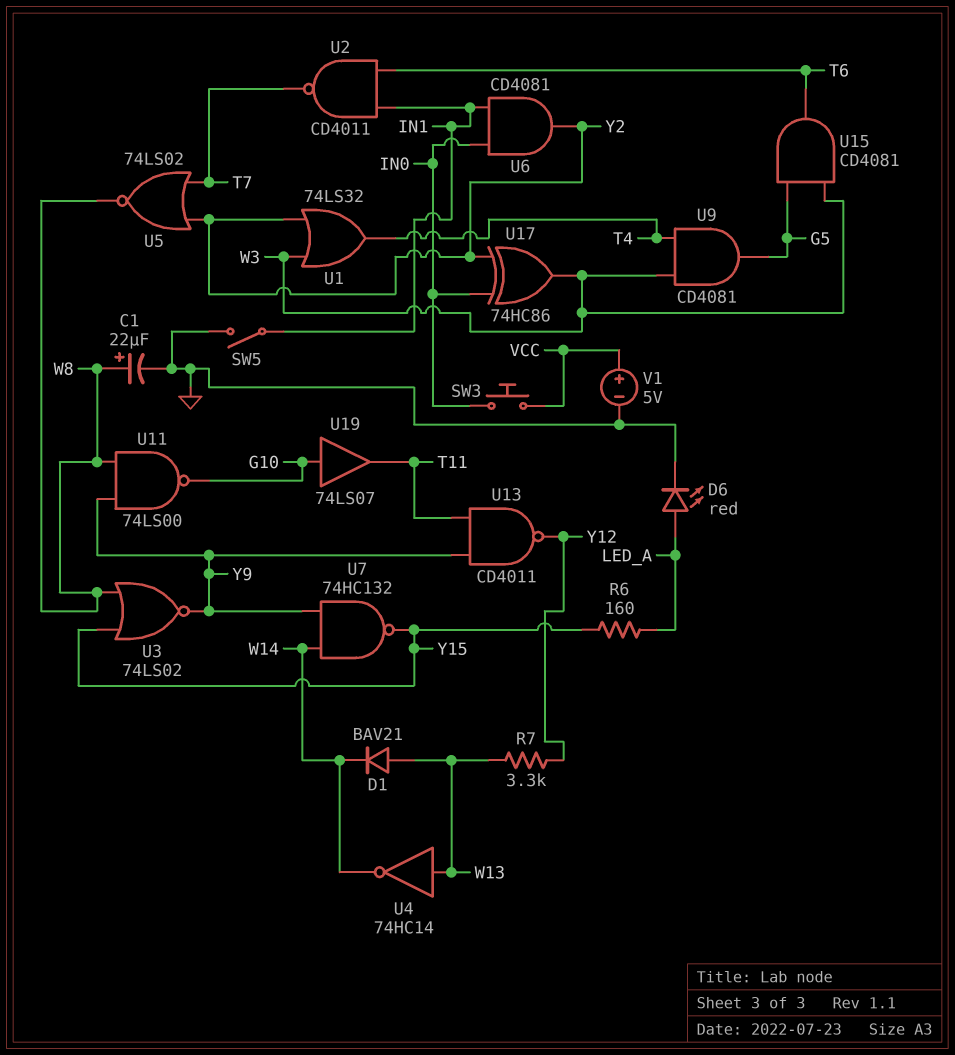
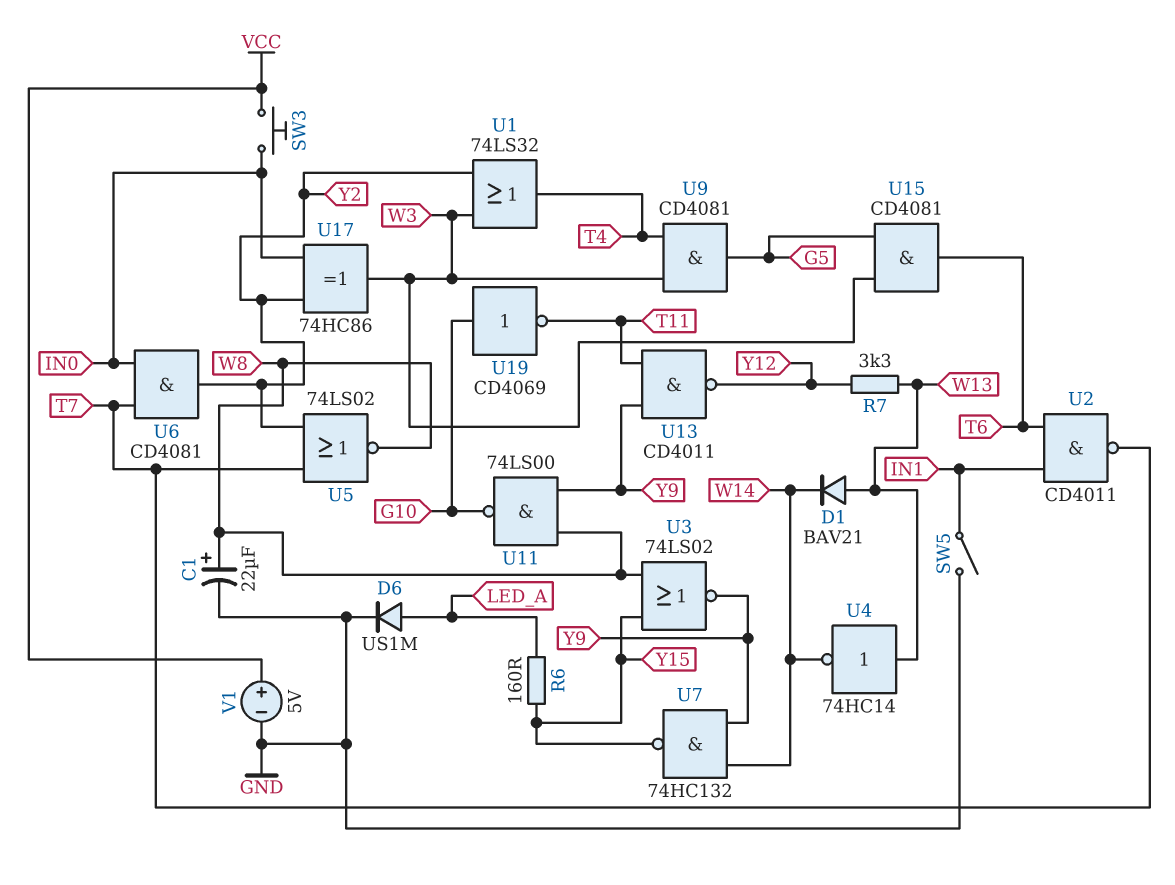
D6: LED red (A LED_A, K GND) -> diode US1M (A LED_A, K GND)
U6: AND CD4081 (in IN0, in IN1, out Y2) -> AND CD4081 (in IN0, in T7, out Y2)
U19: buffer 74LS07 (in G10, out T11) -> NOT CD4069 (in G10, out T11)

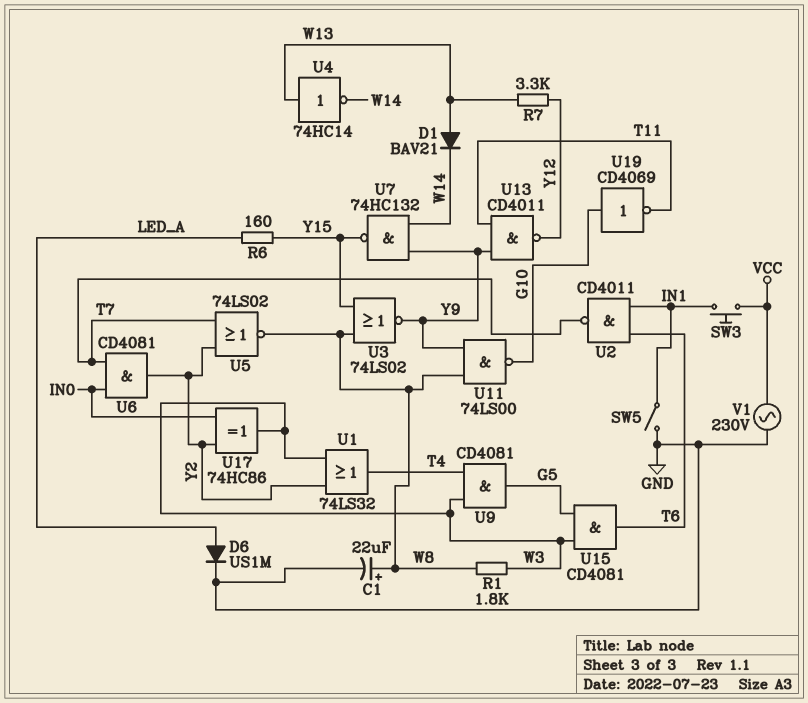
R1: none -> 1.8k (W3, W8)
SW3: button (IN0, VCC) -> button (IN1, VCC)
V1: 5V (plus VCC, minus GND) -> AC 230V (GND, VCC)

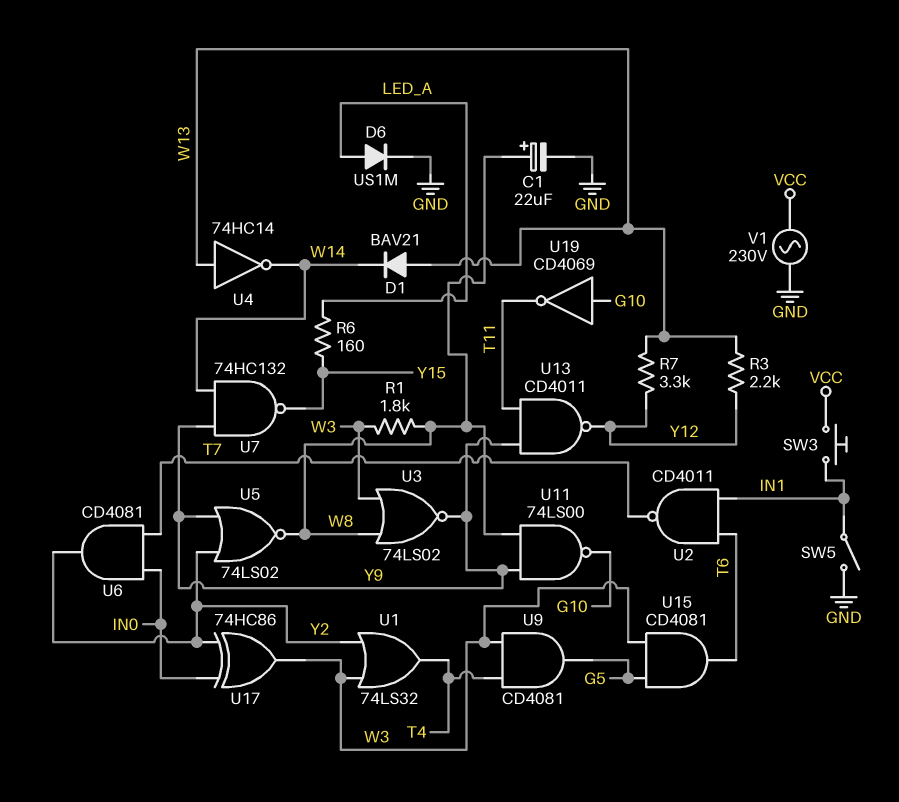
R3: none -> 2.2k (W13, Y12)
U3: NOR 74LS02 (in W8, in Y15, out Y9) -> NOR 74LS02 (in W3, in W8, out Y9)
U5: NOR 74LS02 (in T7, in Y2, out W8) -> NOR 74LS02 (in Y2, in Y9, out W8)

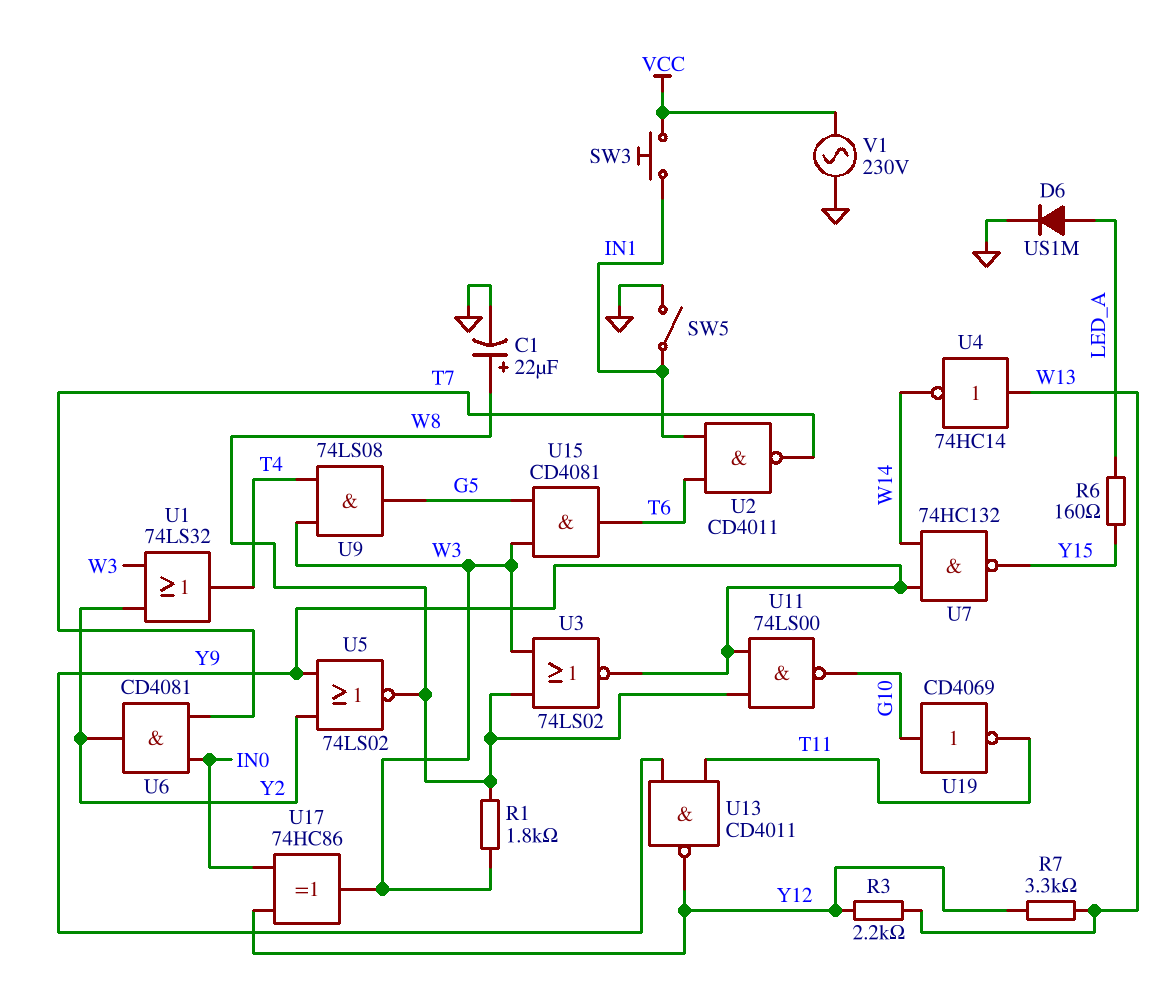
D1: diode BAV21 (A W13, K W14) -> none
U9: AND CD4081 (in T4, in W3, out G5) -> AND 74LS08 (in T4, in W3, out G5)
U17: XOR 74HC86 (in IN0, in Y2, out W3) -> XOR 74HC86 (in IN0, in Y12, out W3)

